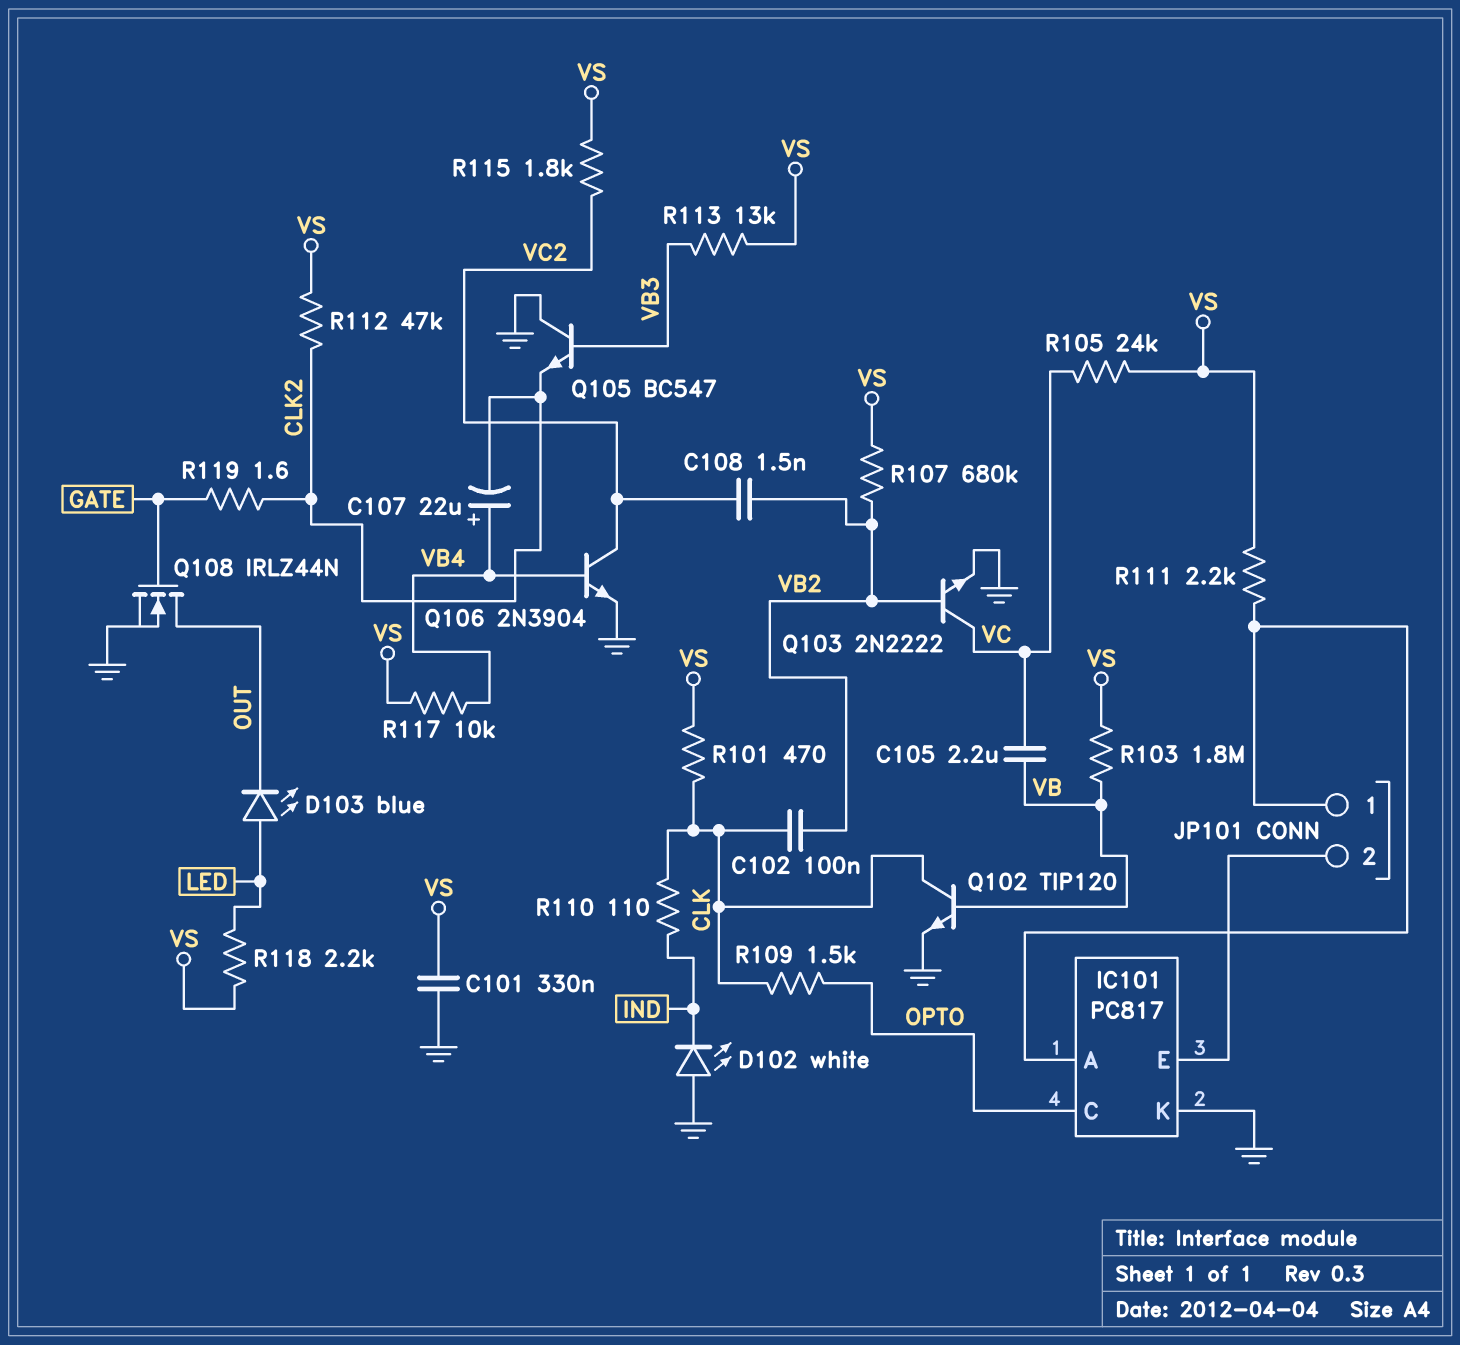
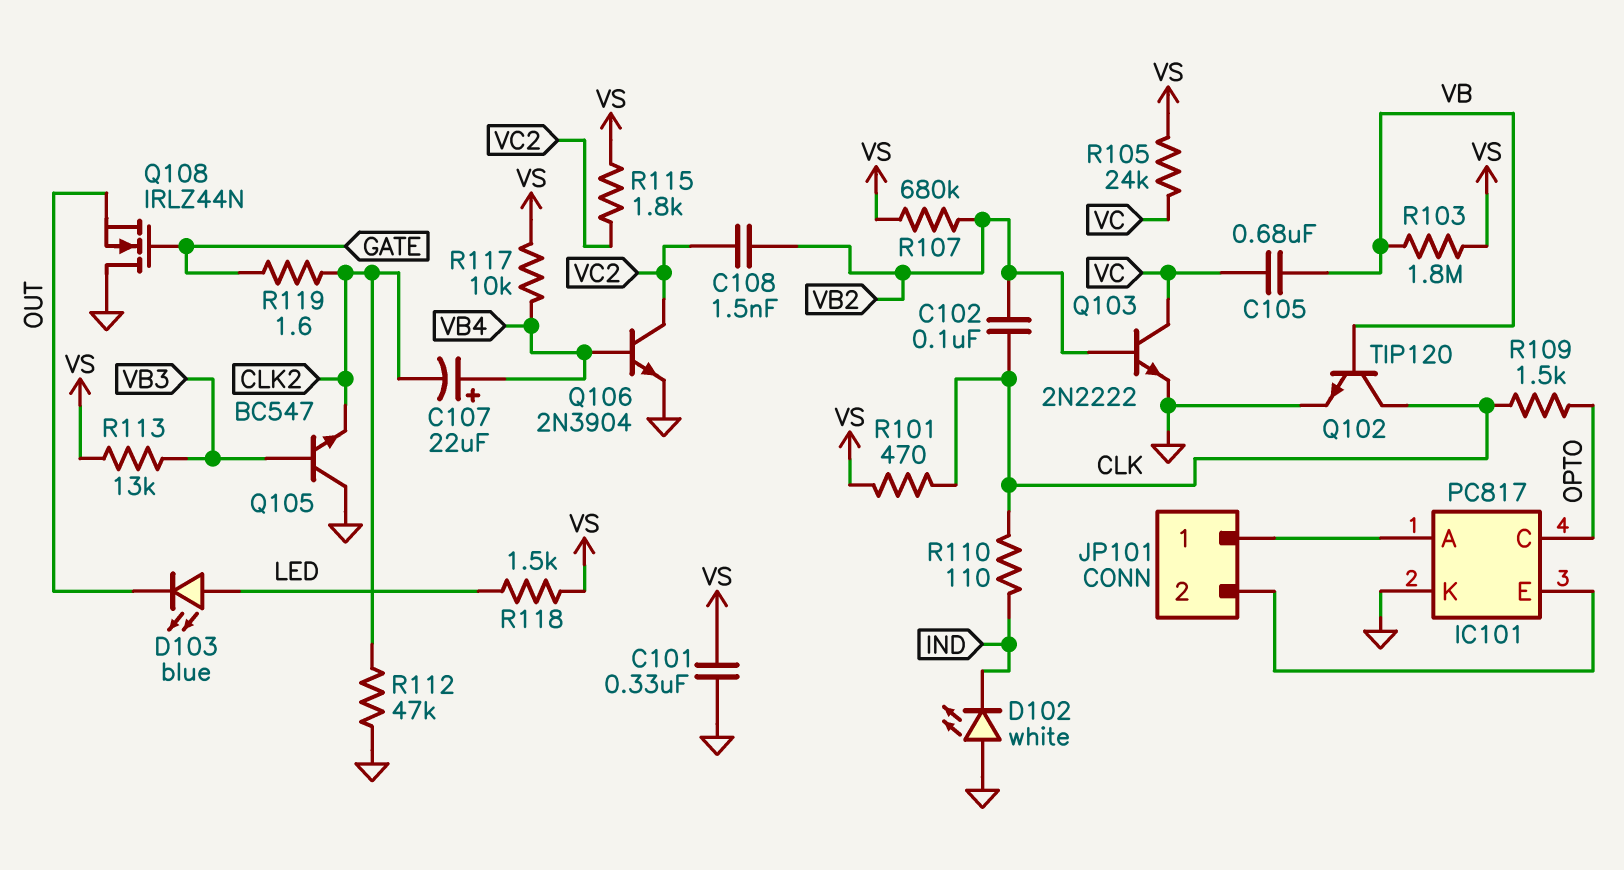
C105: 2.2uF (VB, VC) -> 680nF (VB, VC)
Q108: NMOS IRLZ44N (G GATE, D OUT, S GND) -> NMOS IRLZ44N (G GATE, D GND, S OUT)
R111: 2.2k (IC101/A, VS) -> none
R112: 47k (CLK2, VS) -> 47k (CLK2, GND)
R118: 2.2k (LED, VS) -> 1.5k (LED, VS)

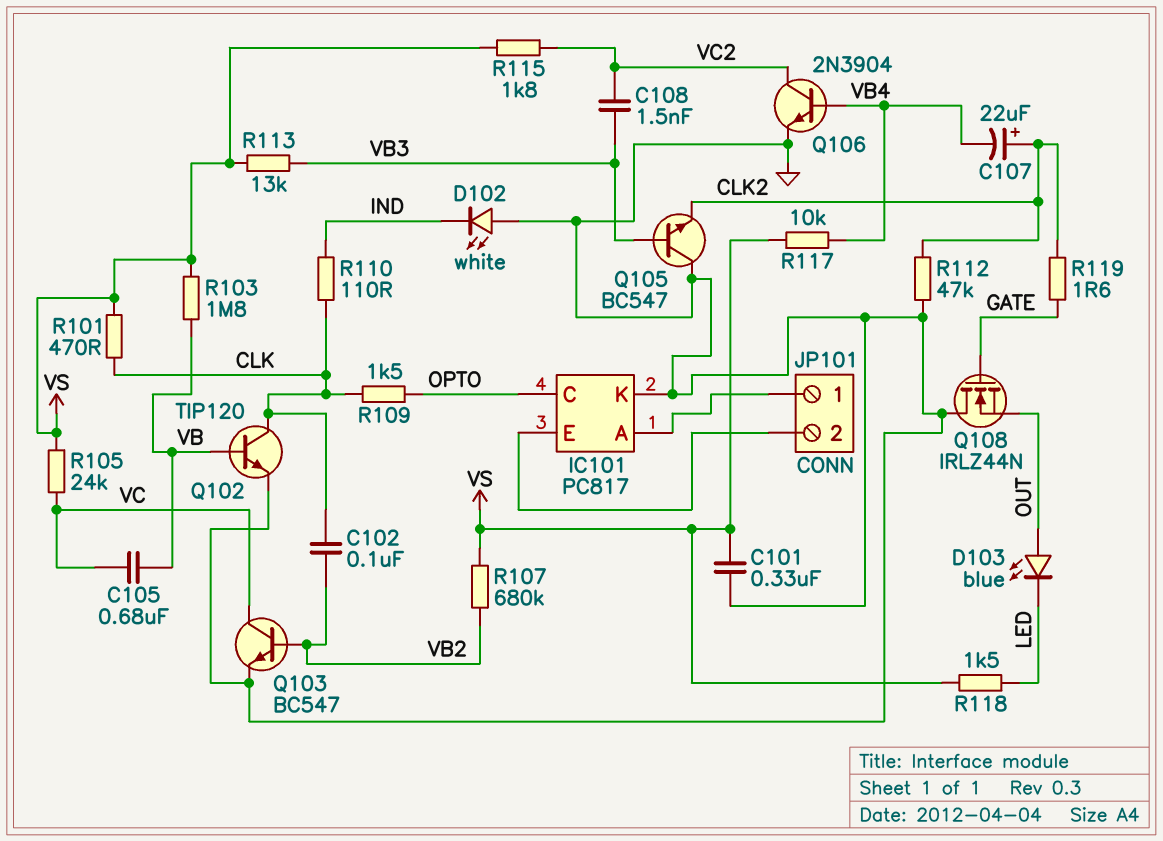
C107: 22uF (plus VB4, minus CLK2) -> 22uF (plus CLK2, minus VB4)
C108: 1.5nF (VB2, VC2) -> 1.5nF (VB3, VC2)
D103: LED blue (A LED, K OUT) -> LED blue (A OUT, K LED)
Q103: NPN 2N2222 (B VB2, C VC, E GND) -> NPN BC547 (B VB2, C VC, E GND)

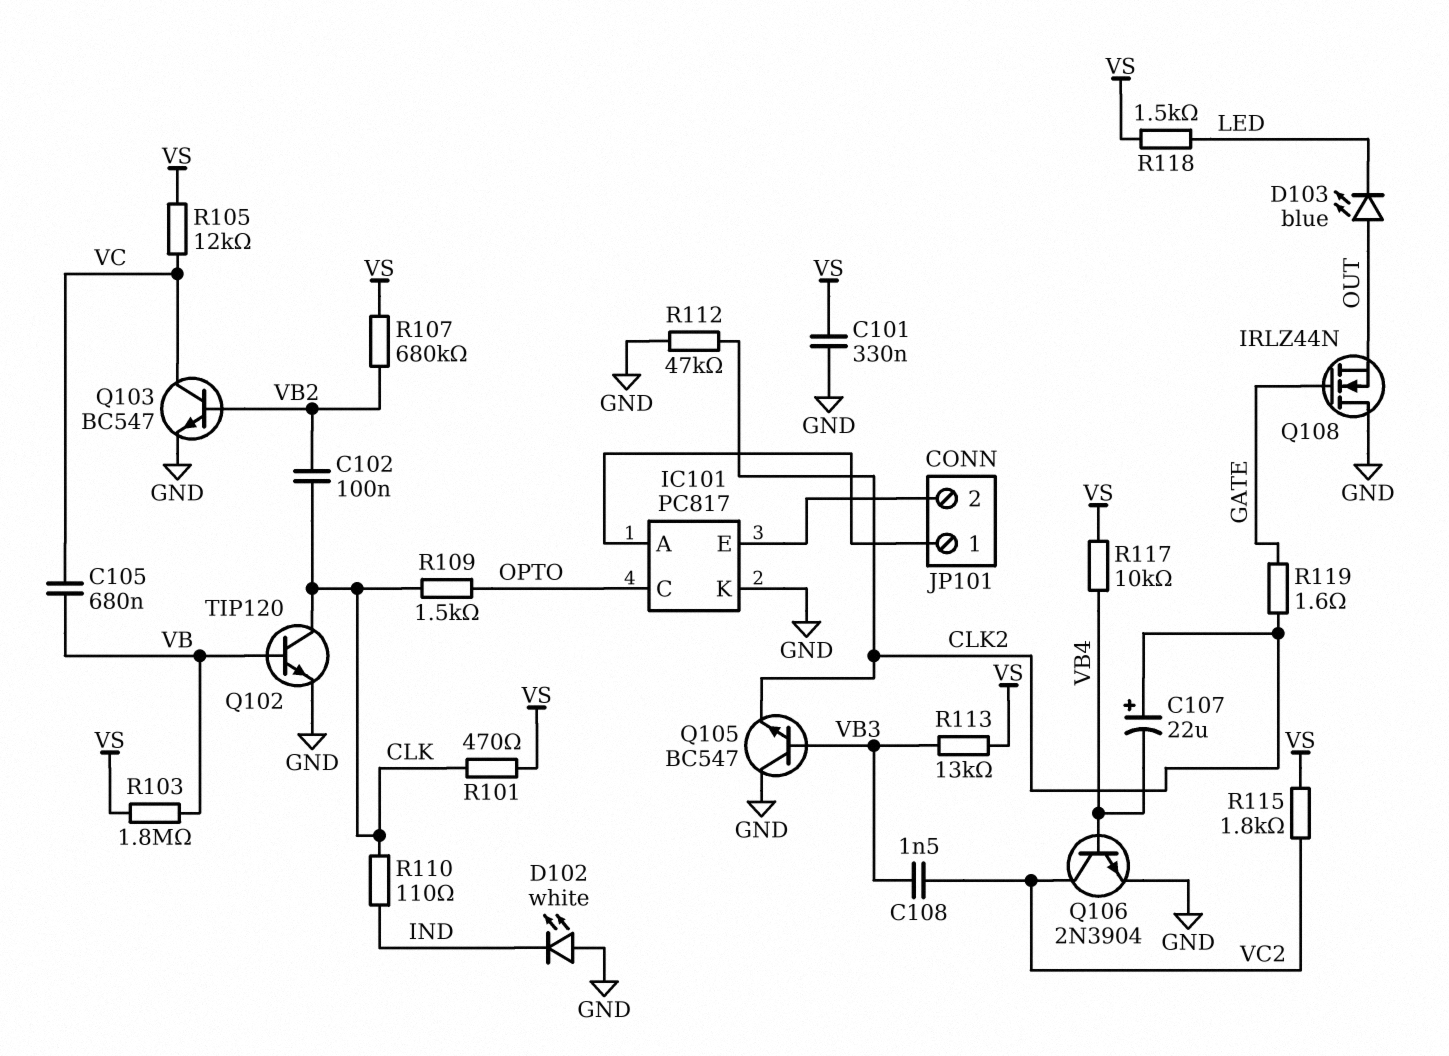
R105: 24k (VC, VS) -> 12k (VC, VS)

